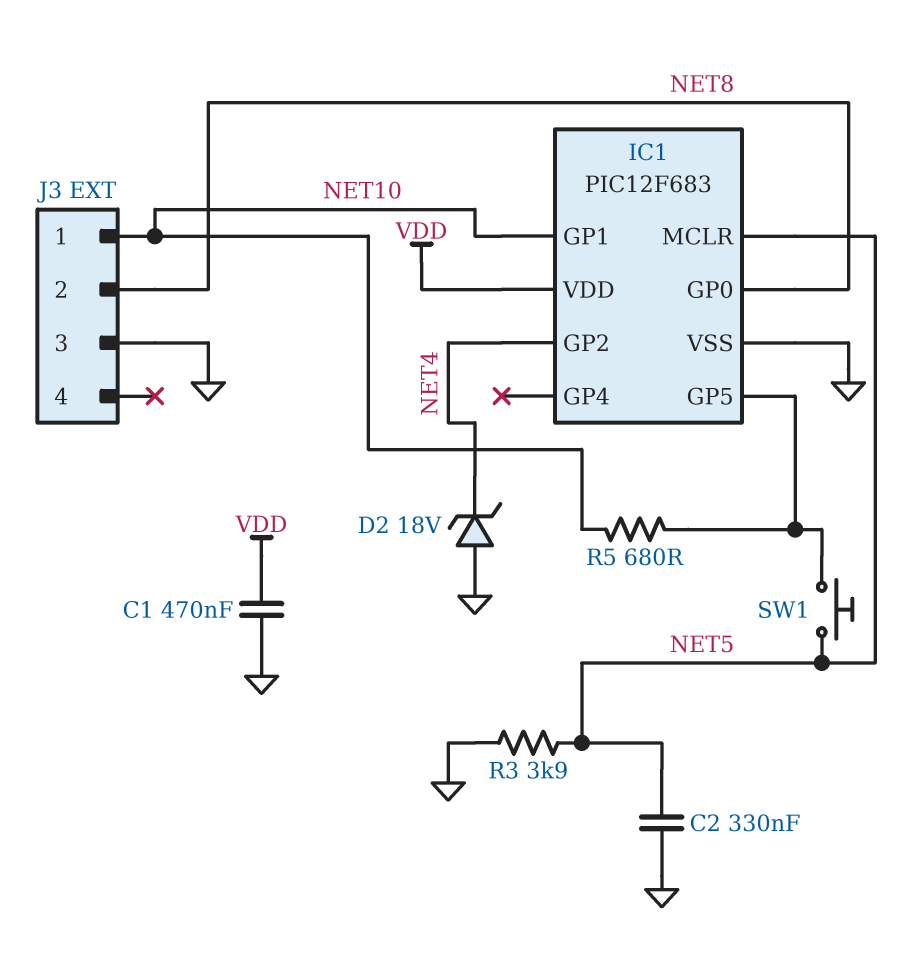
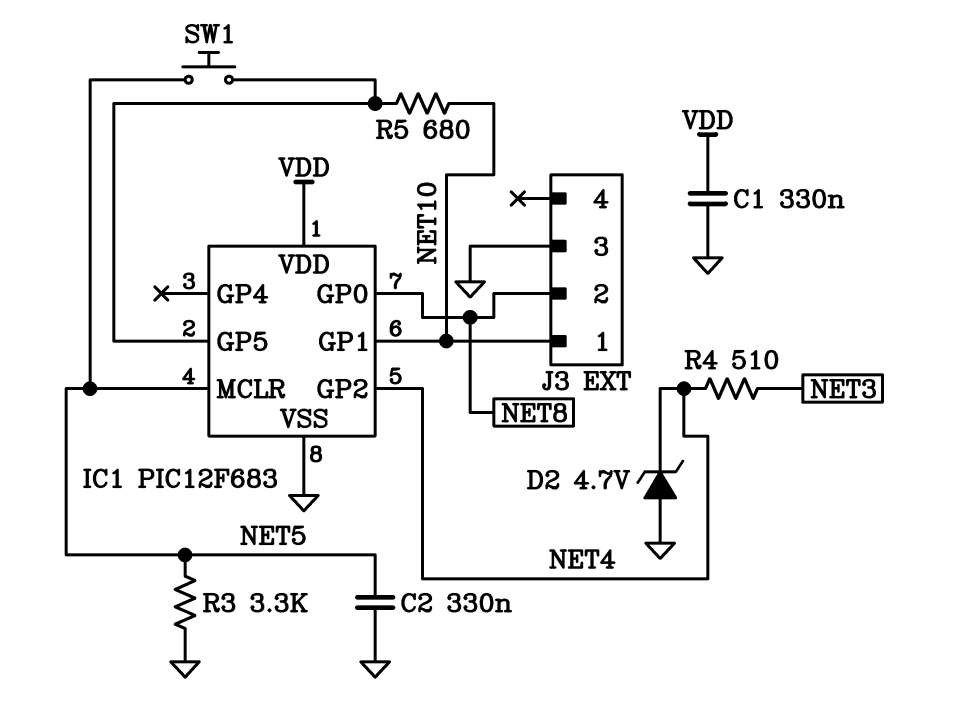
C1: 470nF (GND, VDD) -> 330nF (GND, VDD)
D2: zener 18V (A GND, K NET4) -> zener 4.7V (A GND, K NET4)
R3: 3.9k (GND, NET5) -> 3.3k (GND, NET5)
R4: none -> 510 (NET3, NET4)

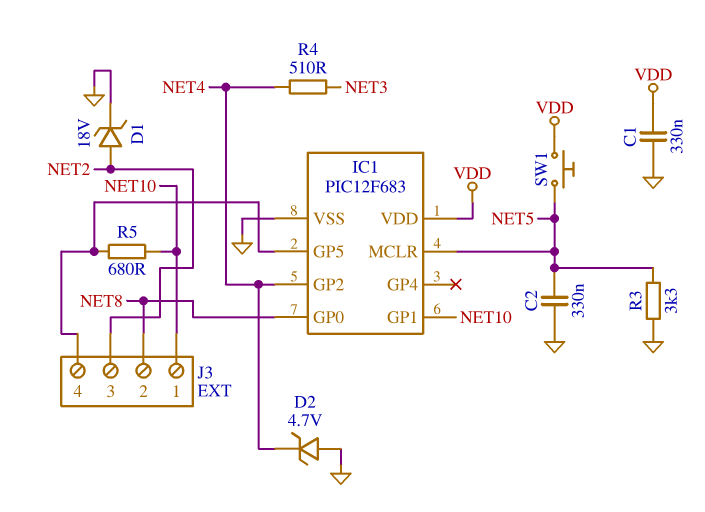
D1: none -> zener 18V (A NET2, K GND)
J3 pin 3: GND -> NET2
J3 pin 4: none -> IC1/GP5
SW1: button (IC1/GP5, NET5) -> button (NET5, VDD)

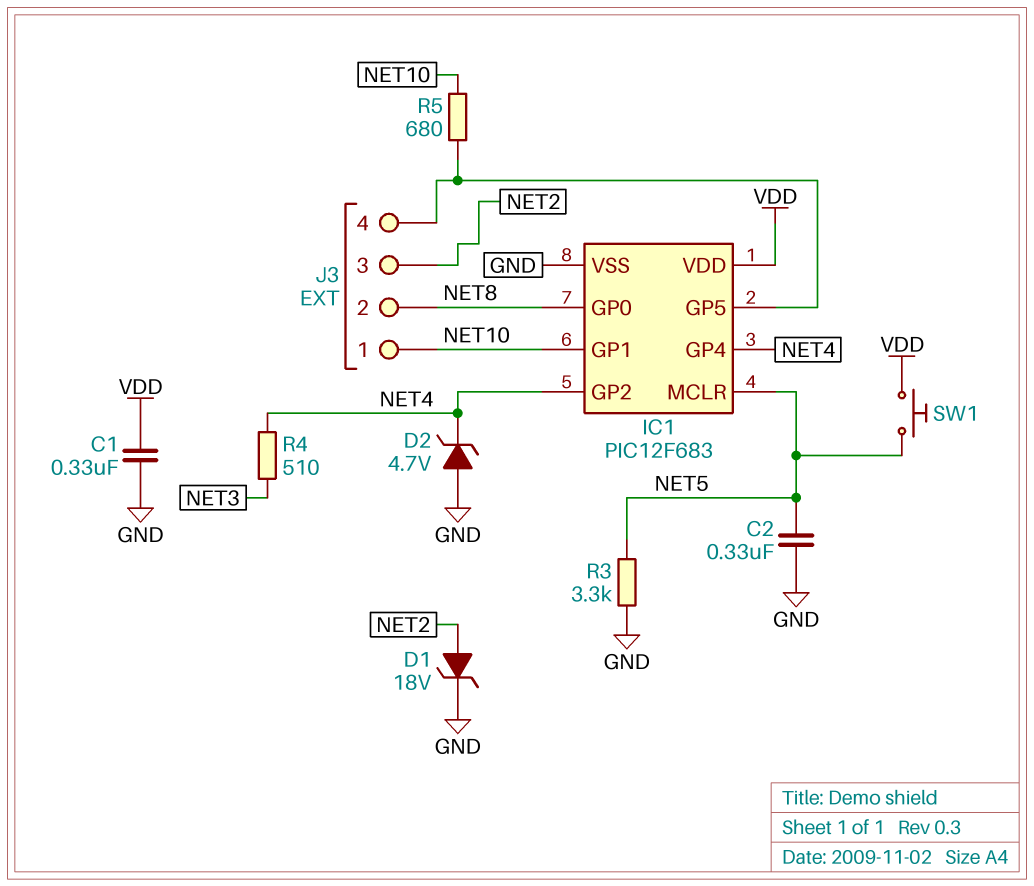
IC1 pin GP4: none -> NET4

